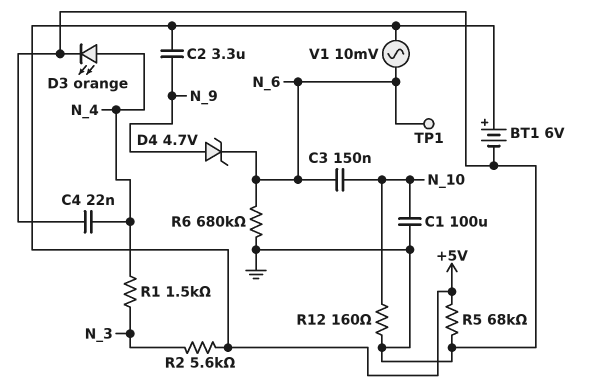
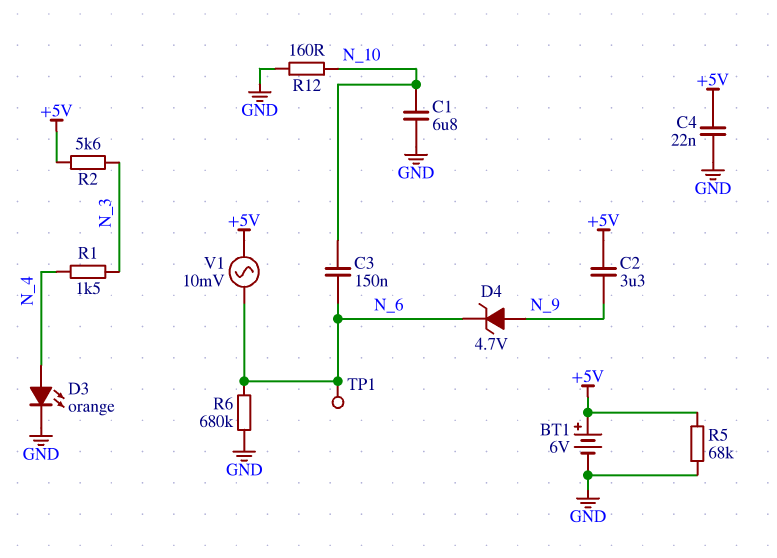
C1: 100uF (GND, N_10) -> 6.8uF (GND, N_10)
C4: 22nF (GND, N_4) -> 22nF (+5V, GND)

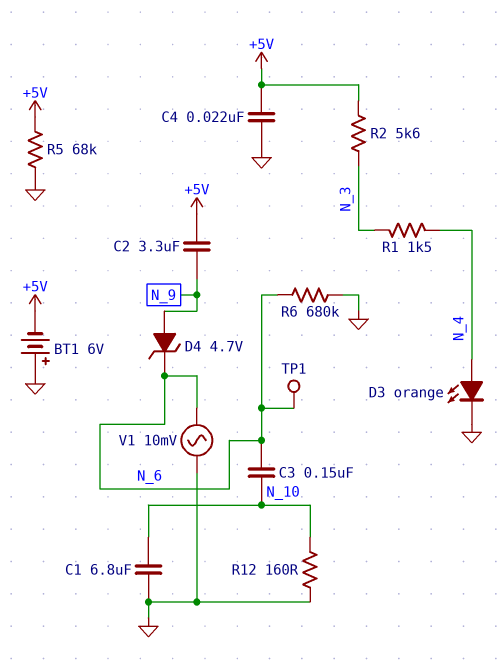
BT1: 6V (plus +5V, minus GND) -> 6V (plus GND, minus +5V)
V1: AC 10mV (+5V, N_6) -> AC 10mV (GND, N_6)

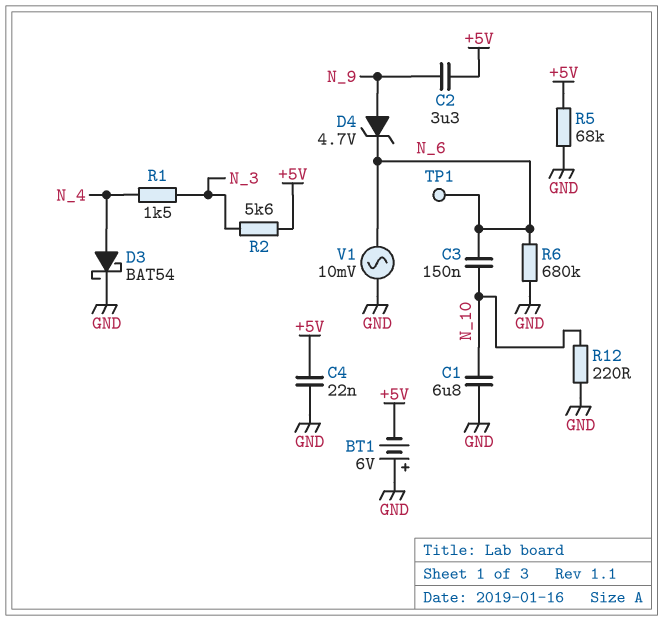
D3: LED orange (A N_4, K GND) -> schottky BAT54 (A N_4, K GND)
R12: 160 (GND, N_10) -> 220 (GND, N_10)

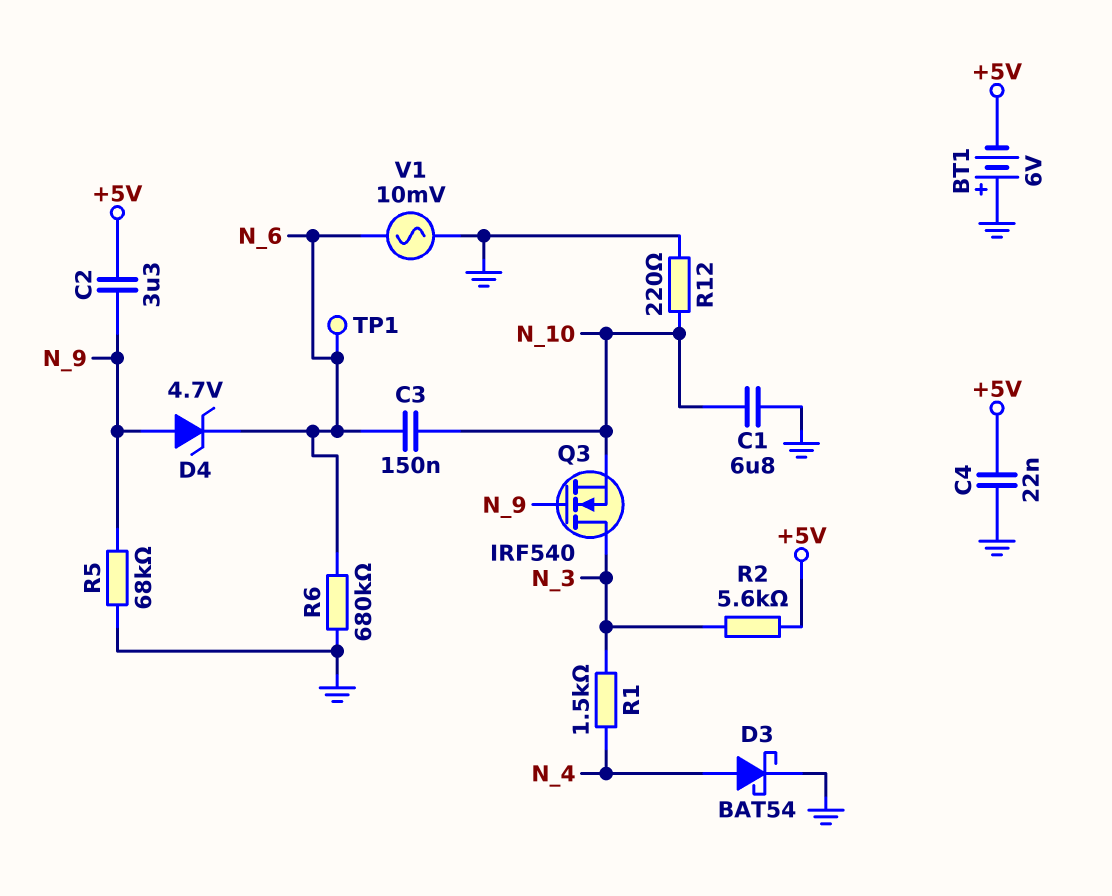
Q3: none -> NMOS IRF540 (G N_9, D N_3, S N_10)
R5: 68k (+5V, GND) -> 68k (GND, N_9)

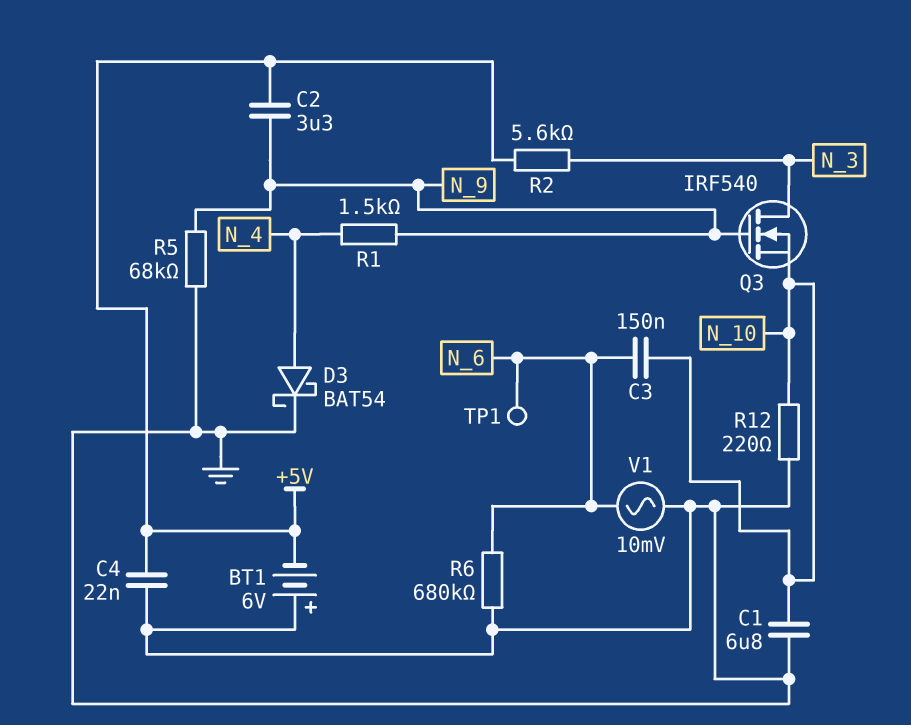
D4: zener 4.7V (A N_9, K N_6) -> none
R1: 1.5k (N_3, N_4) -> 1.5k (N_4, N_9)

